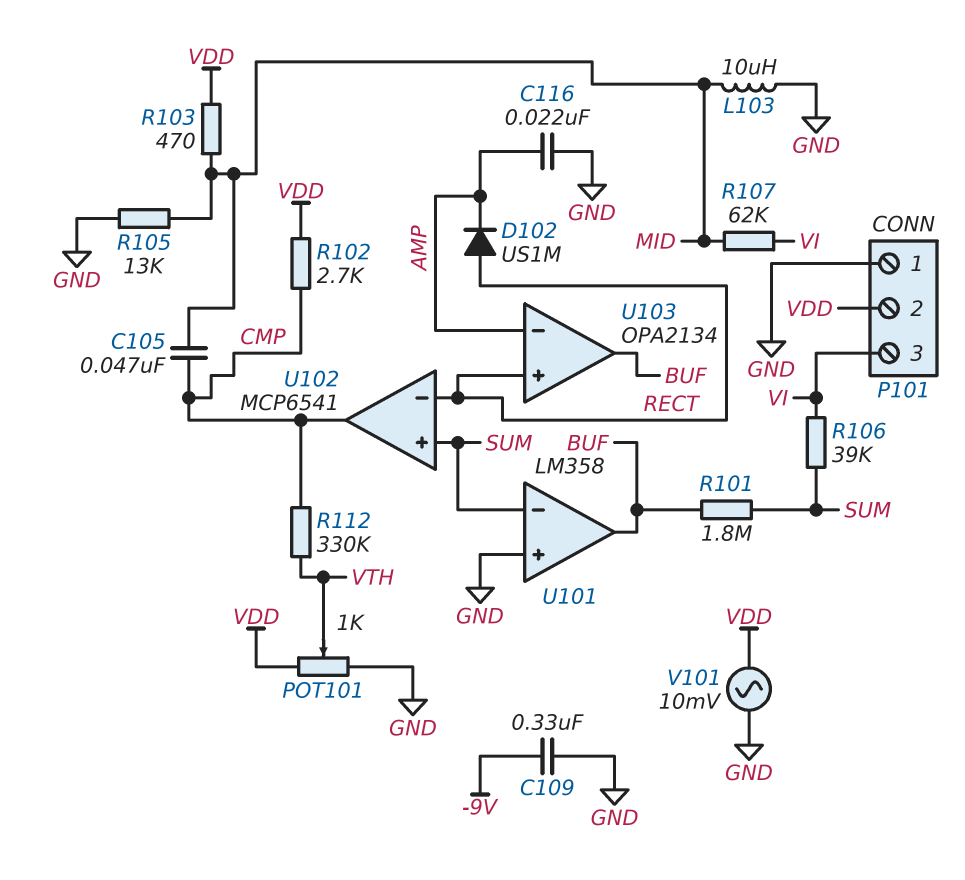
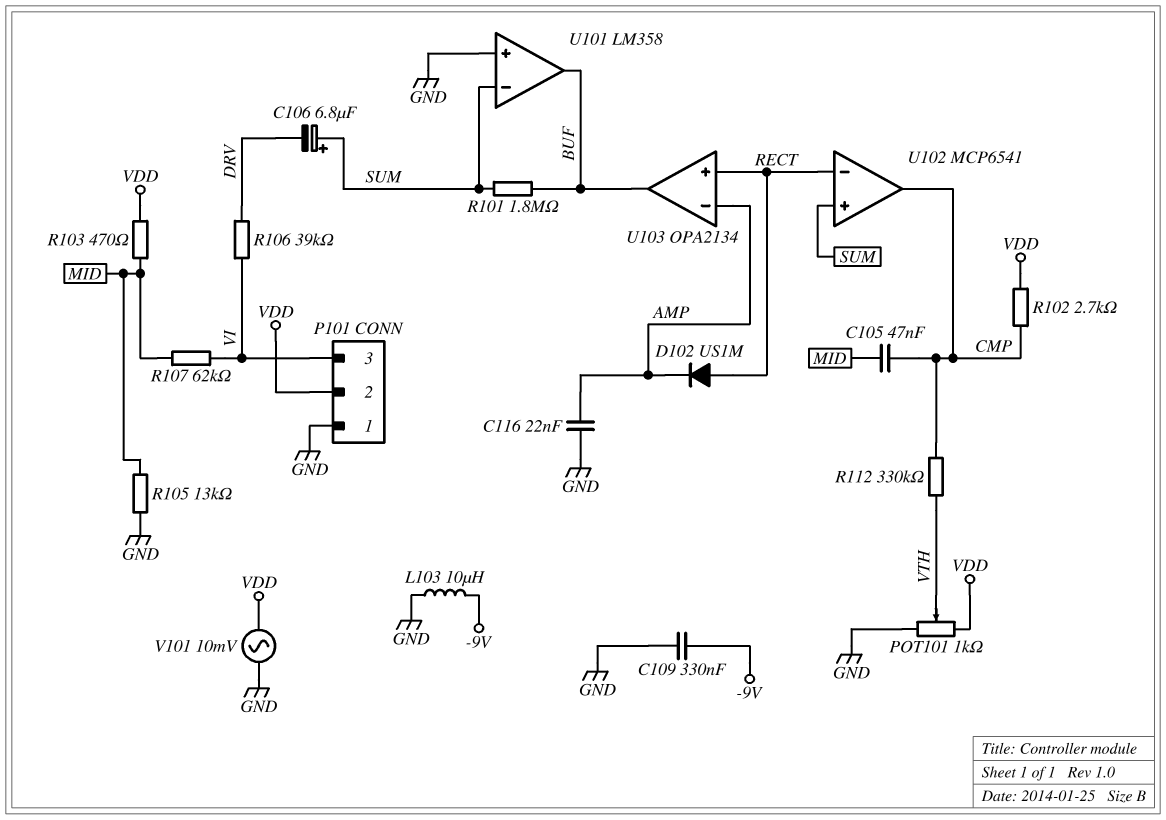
C106: none -> 6.8uF (plus SUM, minus DRV)
L103: 10uH (GND, MID) -> 10uH (-9V, GND)
R106: 39k (SUM, VI) -> 39k (DRV, VI)

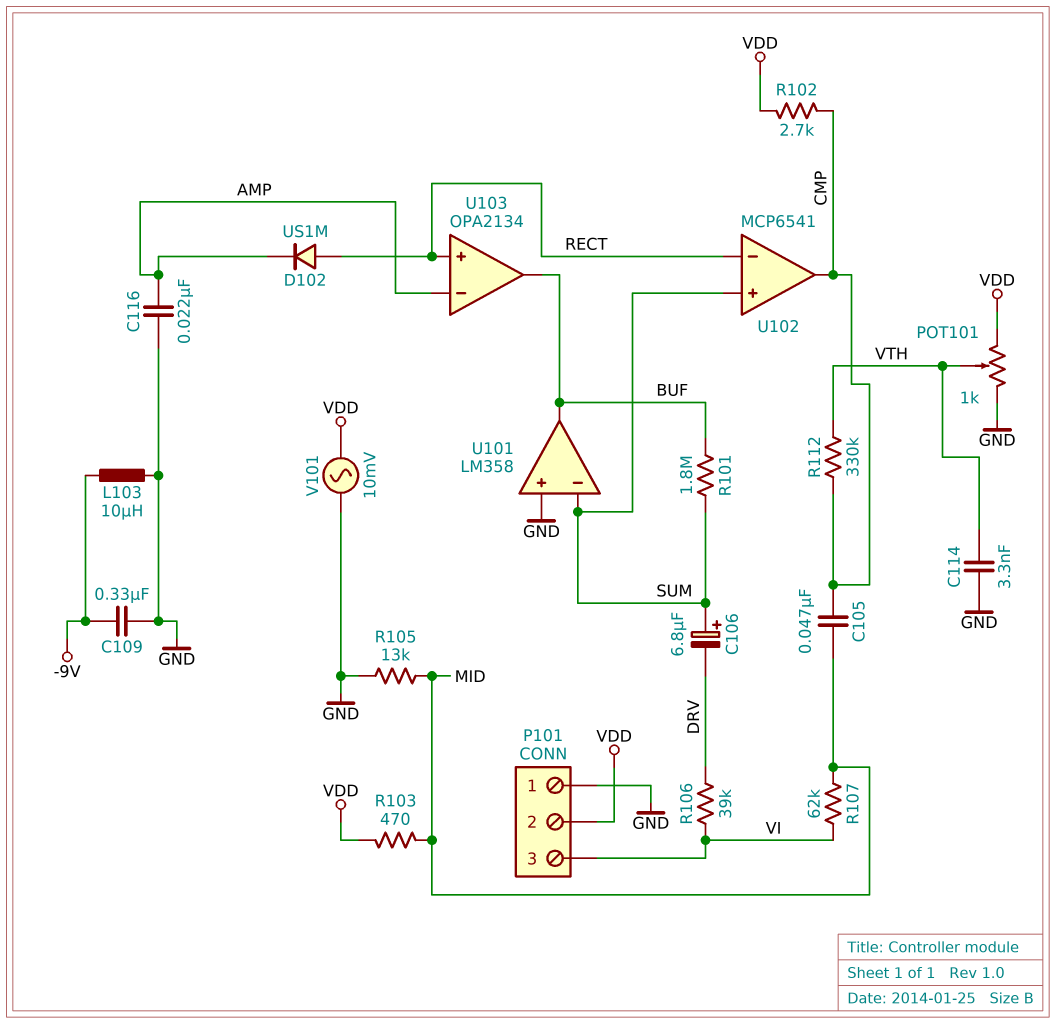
C114: none -> 3.3nF (GND, VTH)

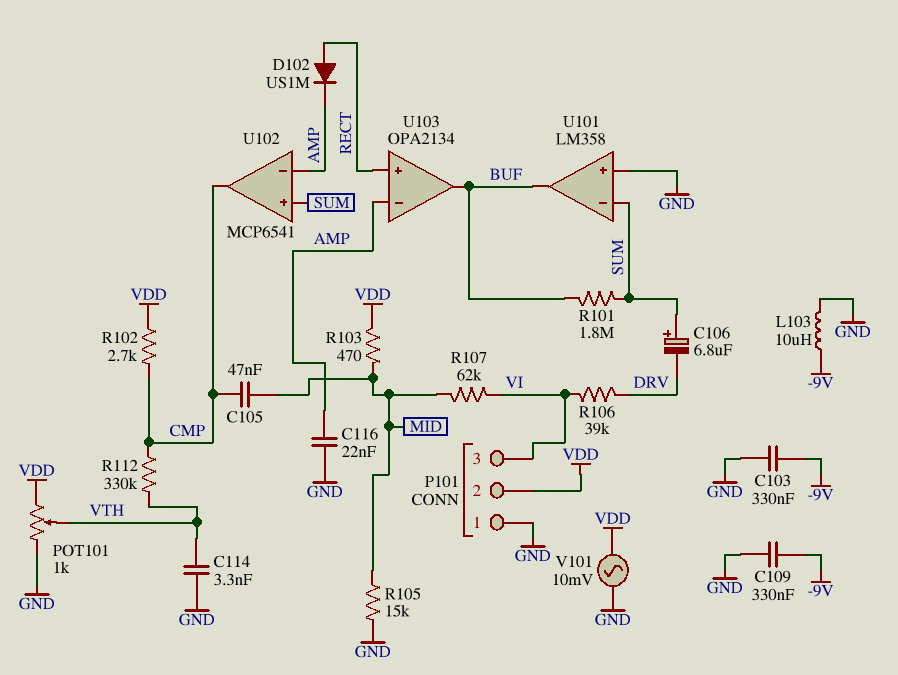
C103: none -> 330nF (-9V, GND)
R105: 13k (GND, MID) -> 15k (GND, MID)
U102 pin in-: RECT -> AMP

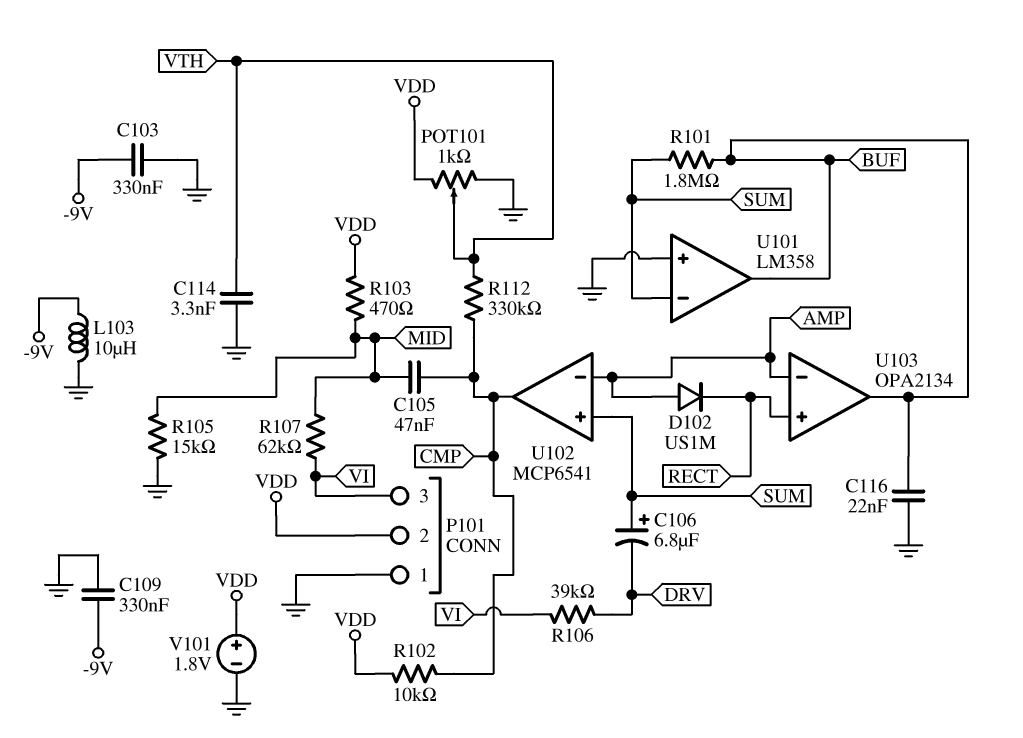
C116: 22nF (AMP, GND) -> 22nF (BUF, GND)
D102: diode US1M (A RECT, K AMP) -> diode US1M (A AMP, K RECT)
R102: 2.7k (CMP, VDD) -> 10k (CMP, VDD)
V101: AC 10mV (GND, VDD) -> 1.8V (plus VDD, minus GND)

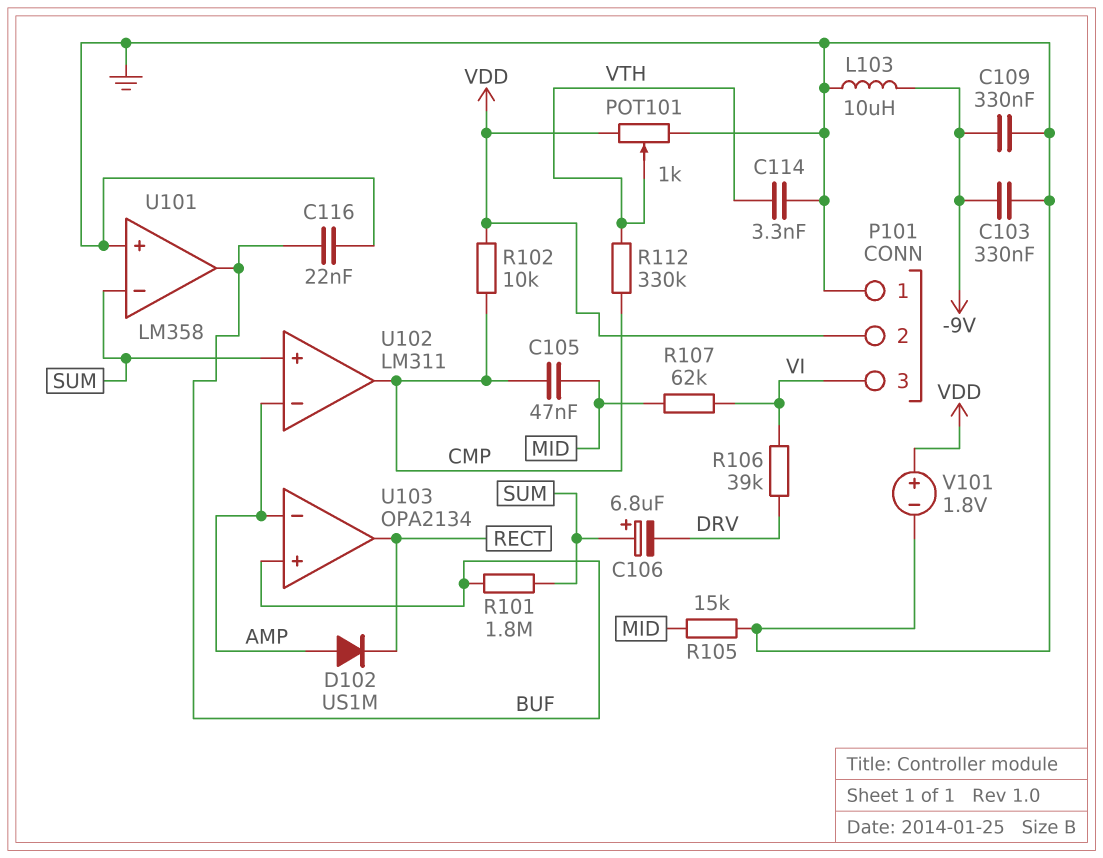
R103: 470 (MID, VDD) -> none
U102: MCP6541 -> LM311
U103 pin in+: RECT -> BUF
U103 pin out: BUF -> RECT

